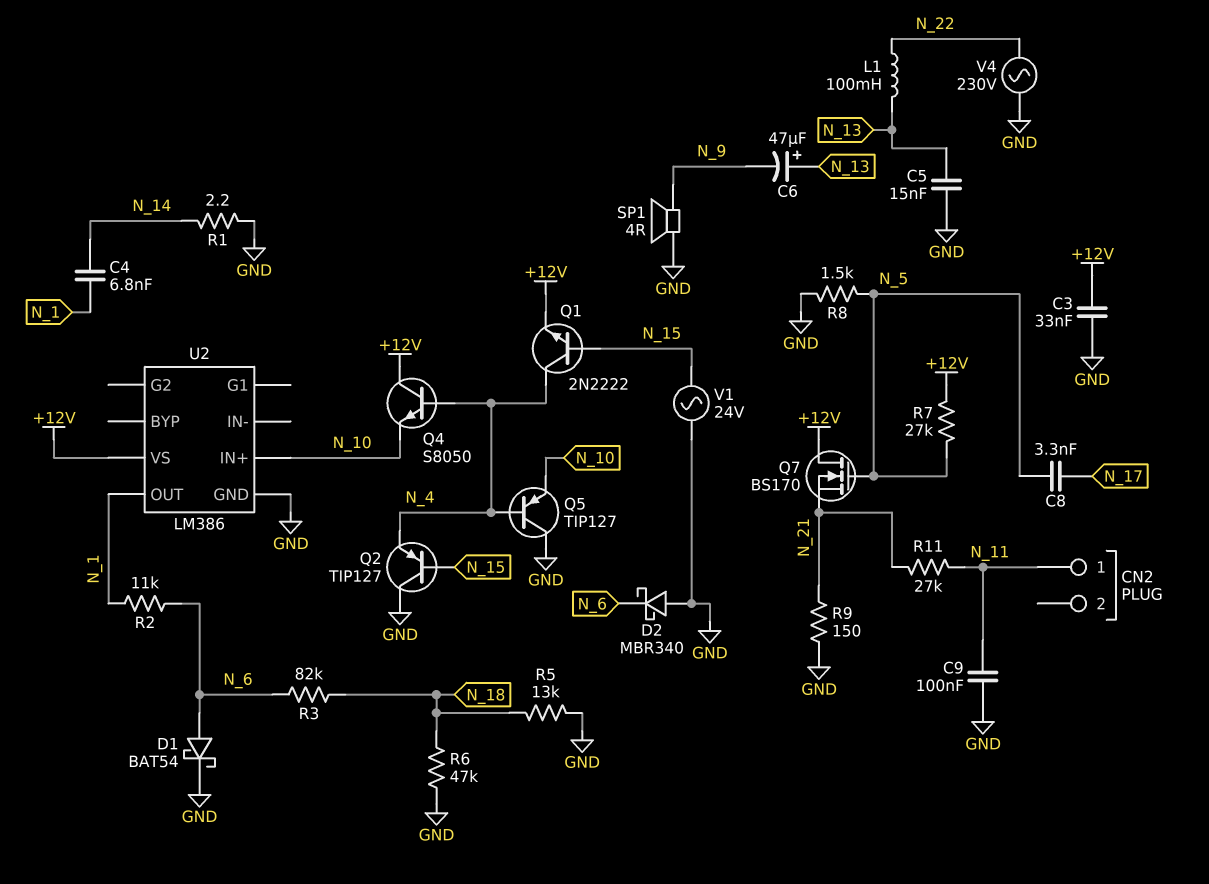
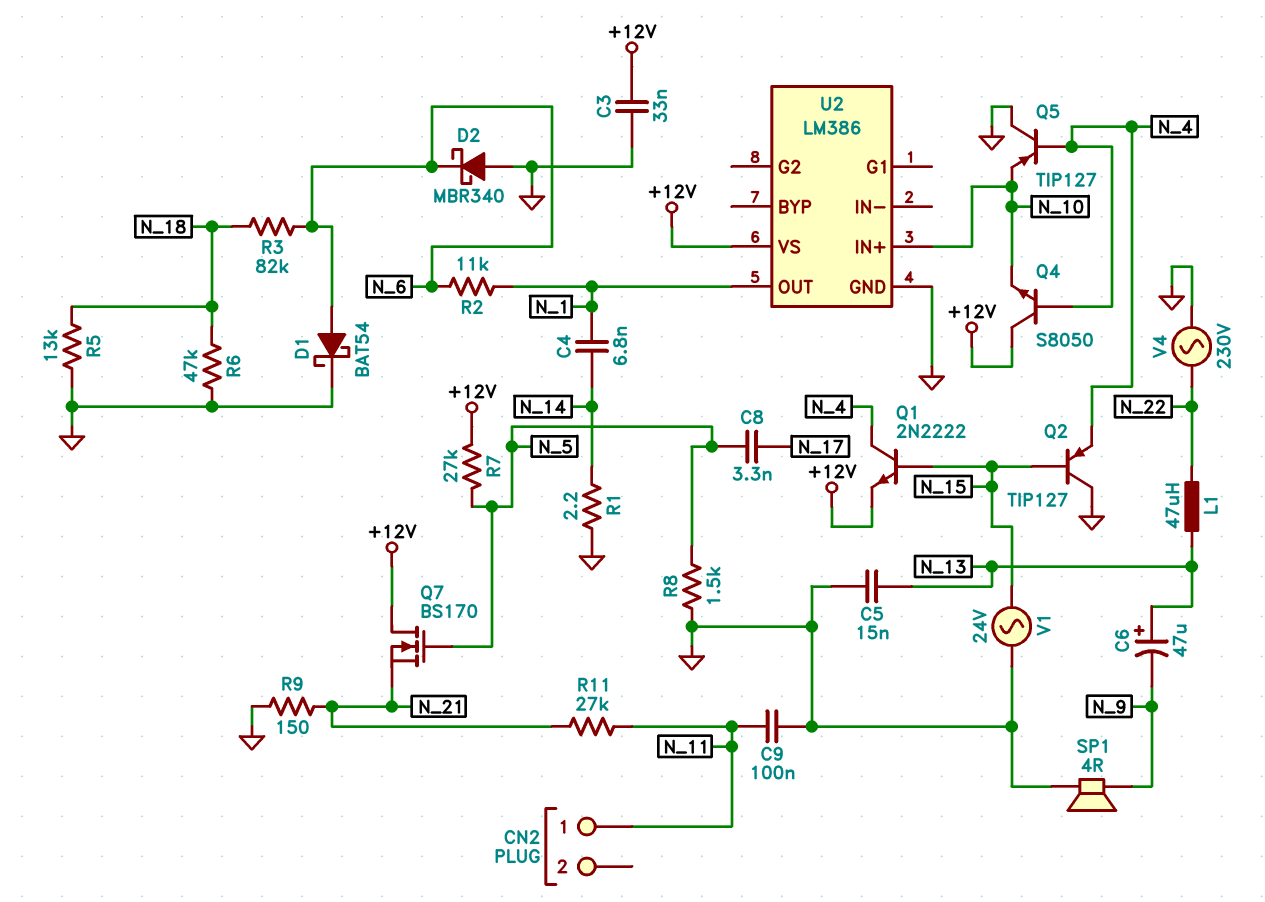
L1: 100mH (N_13, N_22) -> 47uH (N_13, N_22)

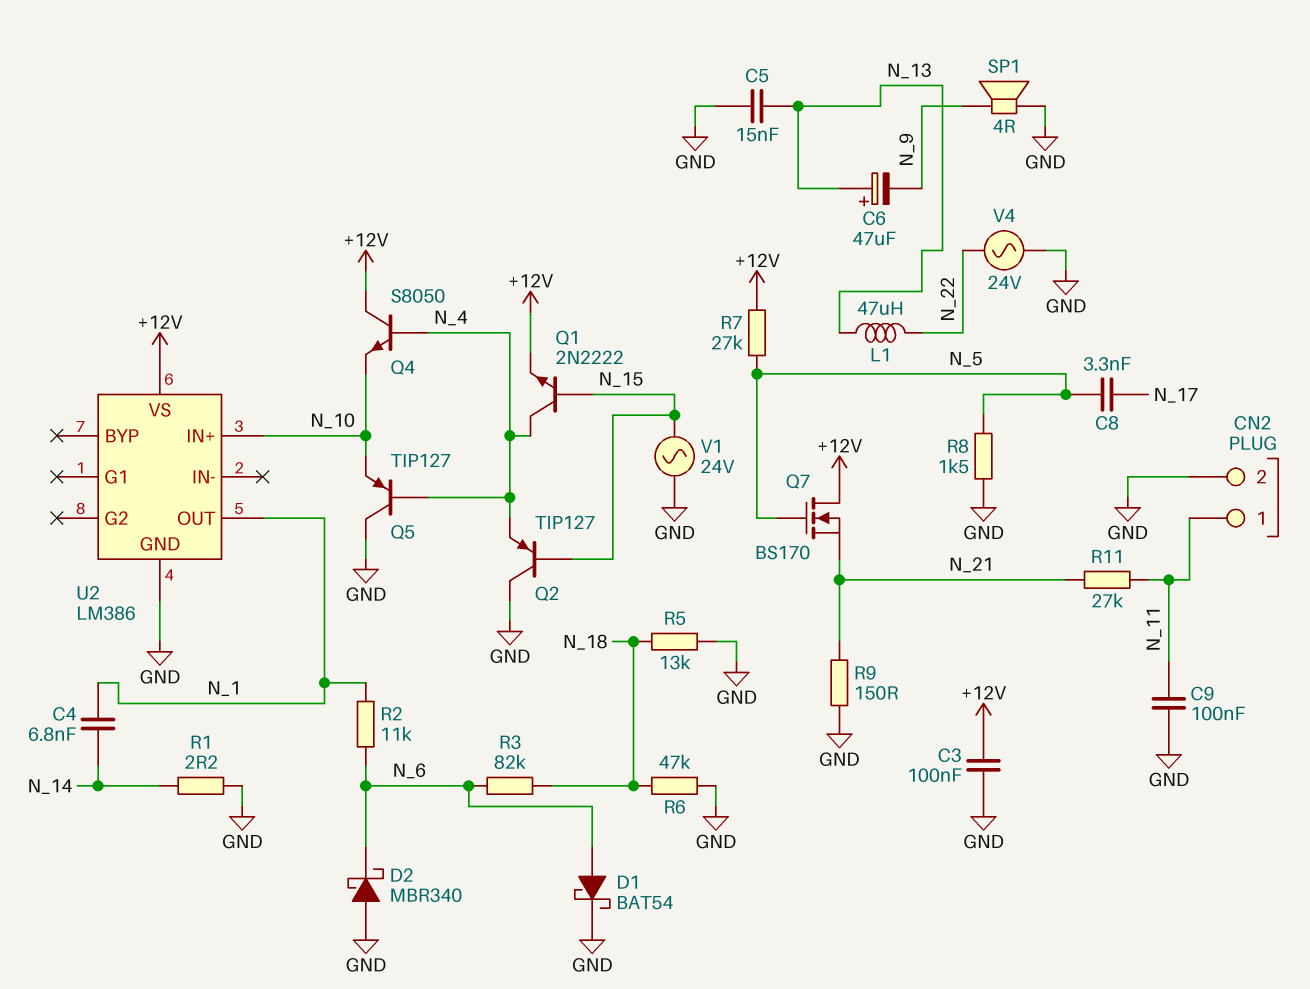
C3: 33nF (+12V, GND) -> 100nF (+12V, GND)
CN2 pin 2: none -> GND
V4: AC 230V (GND, N_22) -> AC 24V (GND, N_22)

